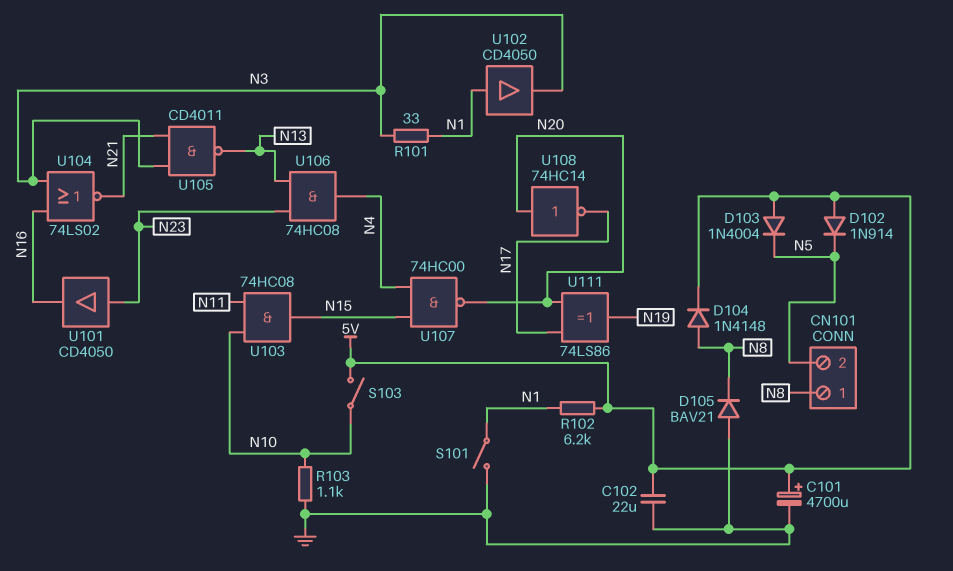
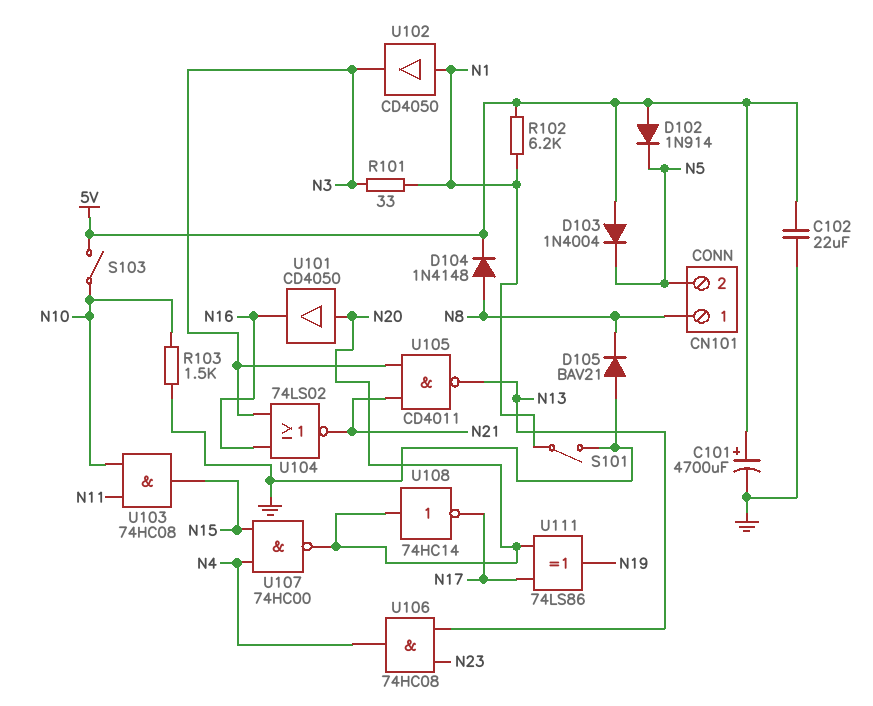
R103: 1.1k (GND, N10) -> 1.5k (GND, N10)
U101: buffer CD4050 (in N23, out N16) -> buffer CD4050 (in N20, out N16)

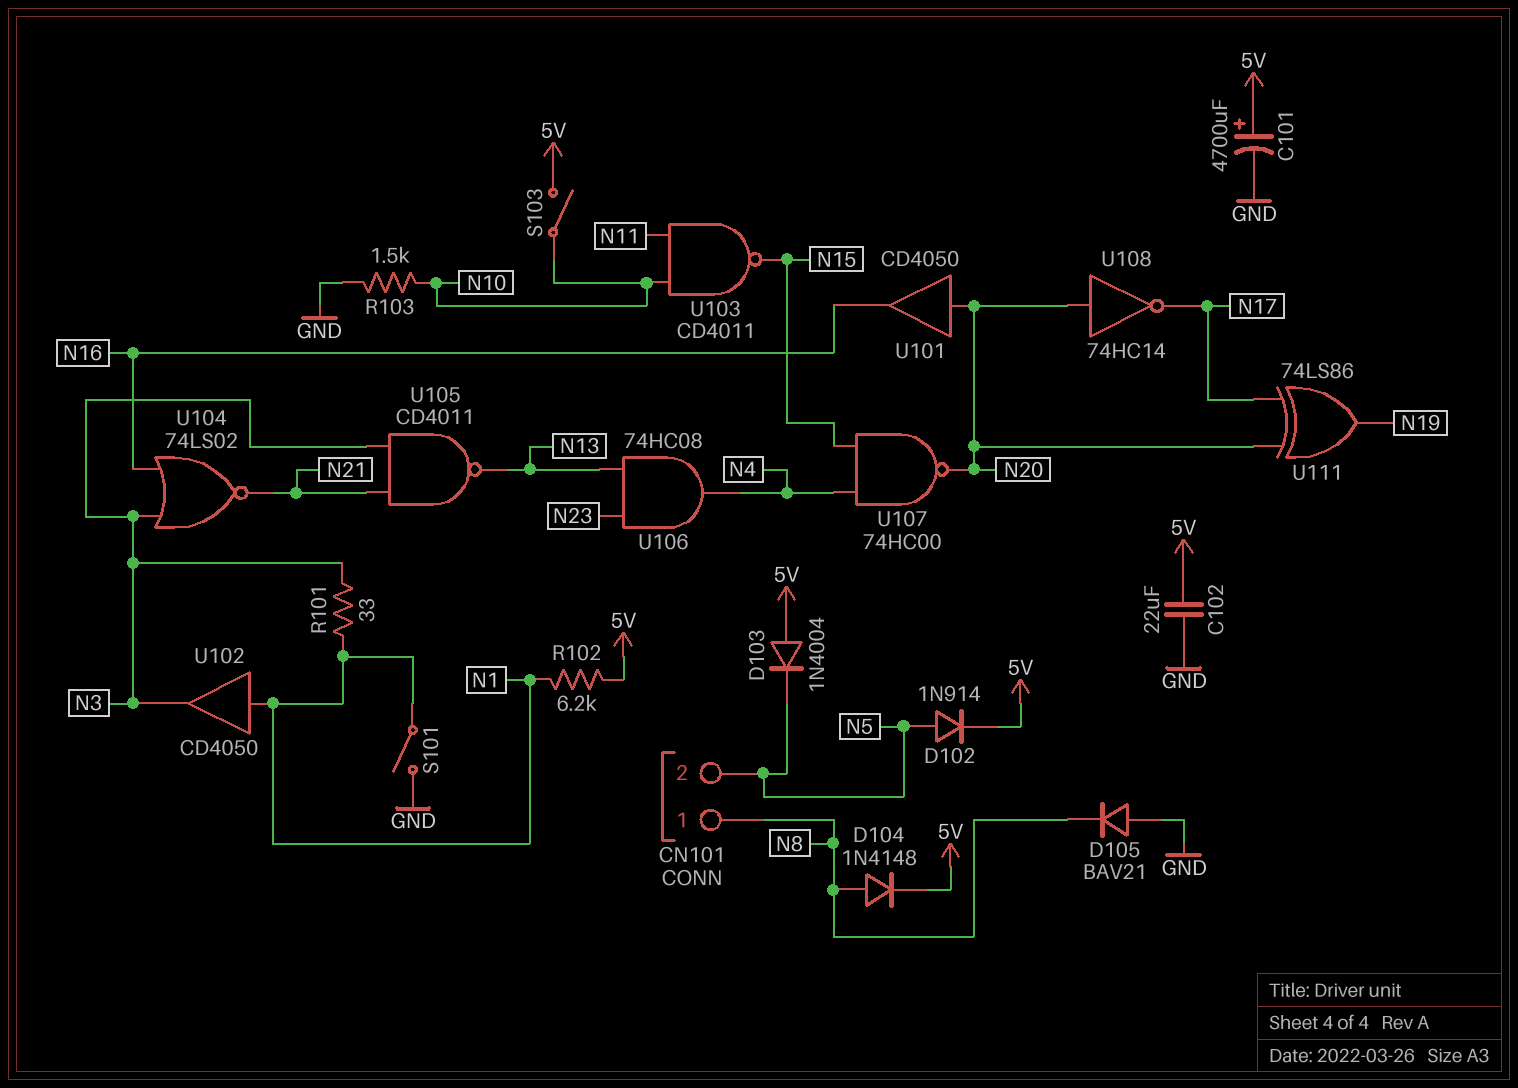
D102: diode 1N914 (A 5V, K N5) -> diode 1N914 (A N5, K 5V)
U103: AND 74HC08 (in N10, in N11, out N15) -> NAND CD4011 (in N10, in N11, out N15)

